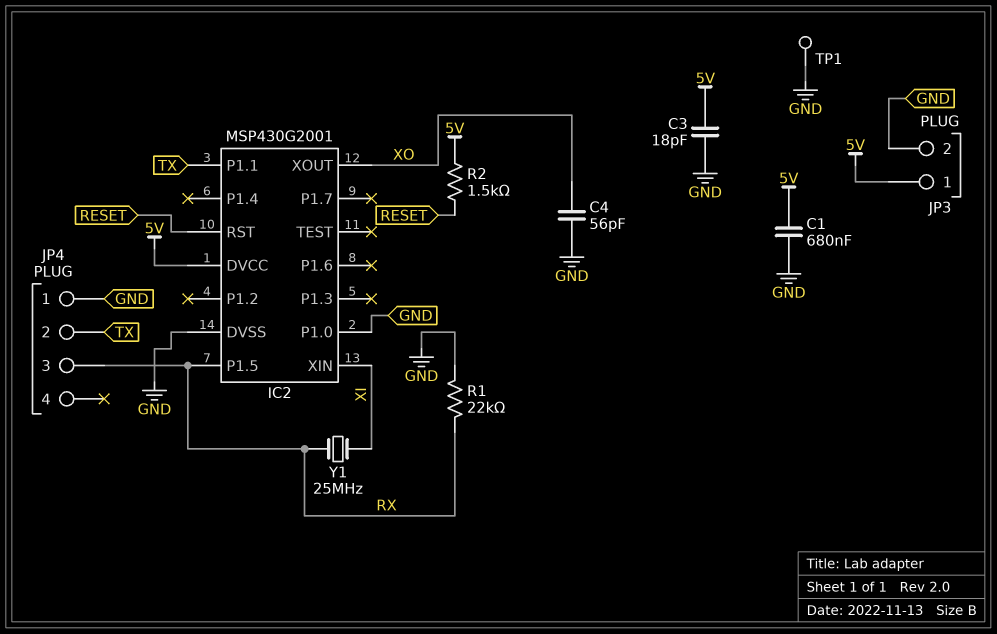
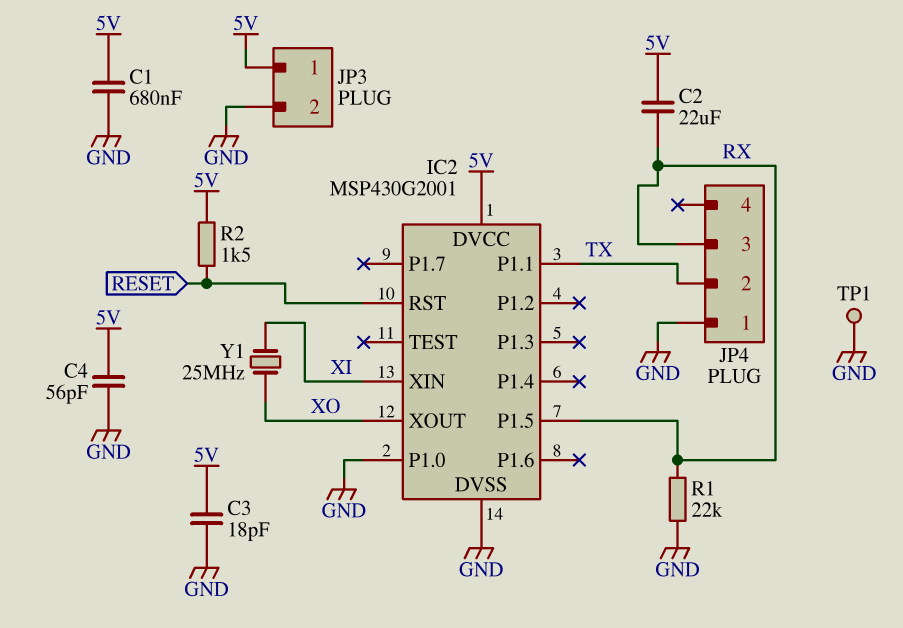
C2: none -> 22uF (5V, RX)
C4: 56pF (GND, XO) -> 56pF (5V, GND)
Y1: 25MHz (RX, XI) -> 25MHz (XI, XO)

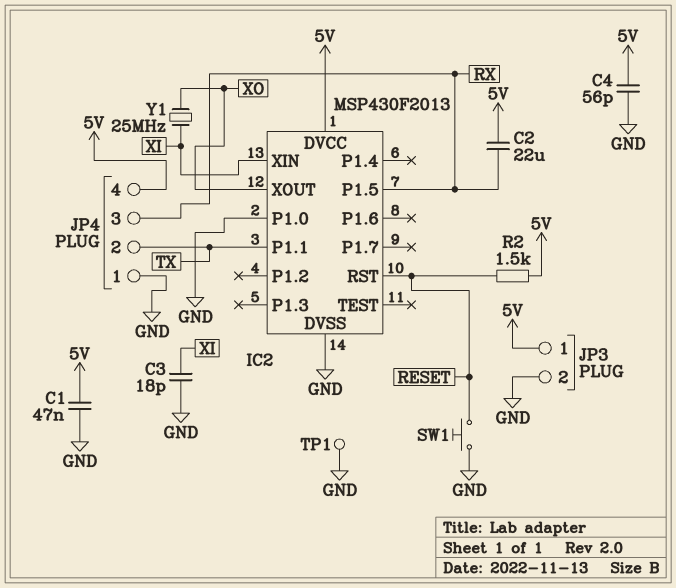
C1: 680nF (5V, GND) -> 47nF (5V, GND)
C3: 18pF (5V, GND) -> 18pF (GND, XI)
IC2: MSP430G2001 -> MSP430F2013
JP4 pin 4: none -> 5V
R1: 22k (GND, RX) -> none
SW1: none -> button (GND, RESET)

